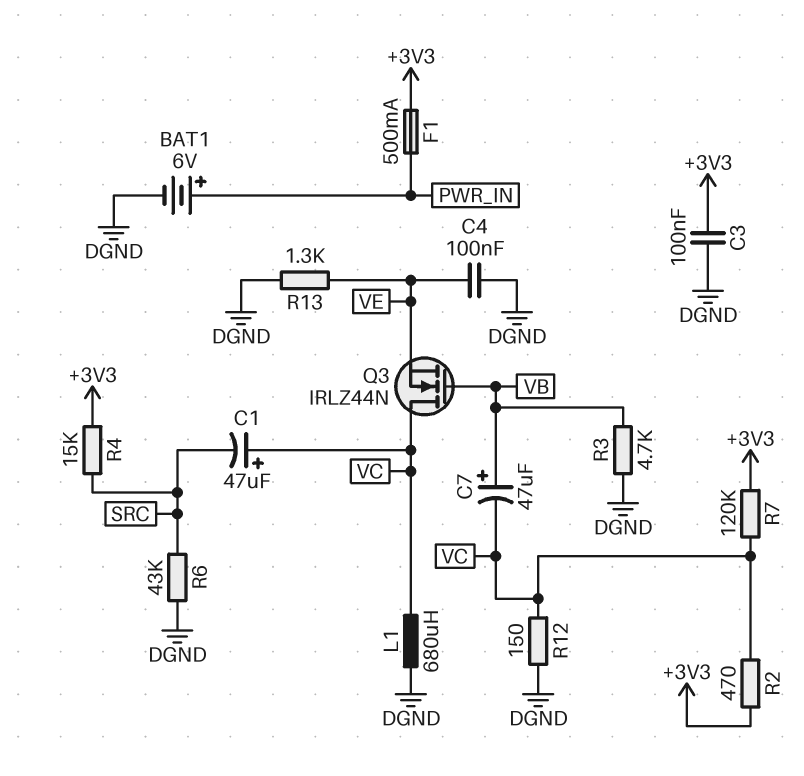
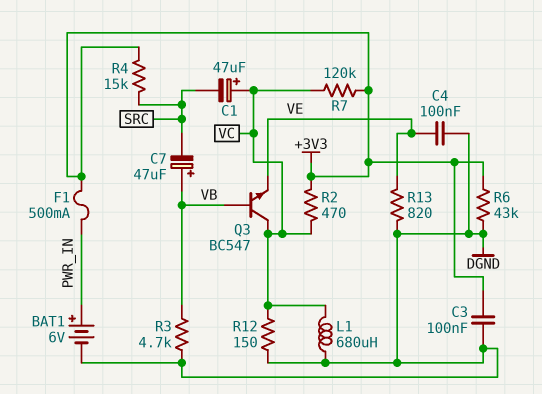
C7: 47uF (plus VB, minus VC) -> 47uF (plus VB, minus SRC)
Q3: NMOS IRLZ44N (G VB, D VC, S VE) -> NPN BC547 (B VB, C VC, E VE)
R6: 43k (DGND, SRC) -> 43k (+3V3, DGND)
R13: 1.3k (DGND, VE) -> 820 (DGND, VE)

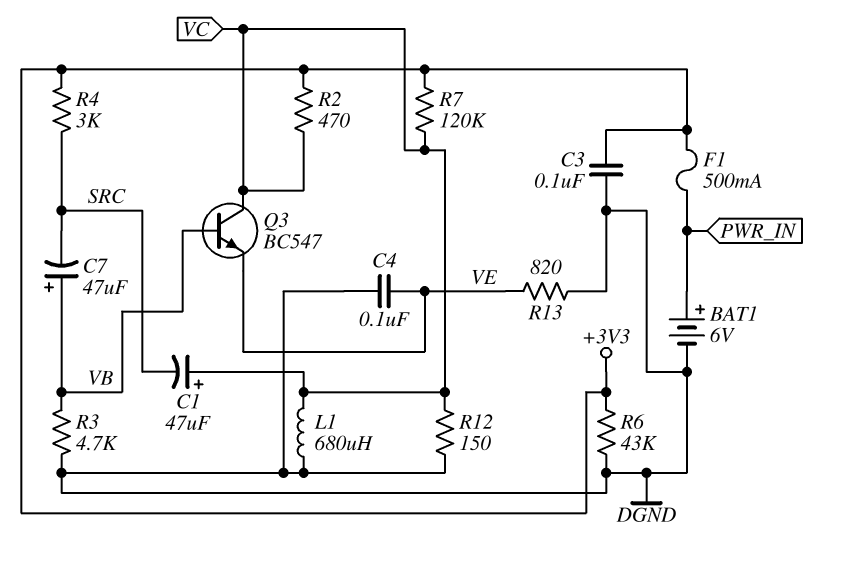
R4: 15k (+3V3, SRC) -> 3k (+3V3, SRC)

